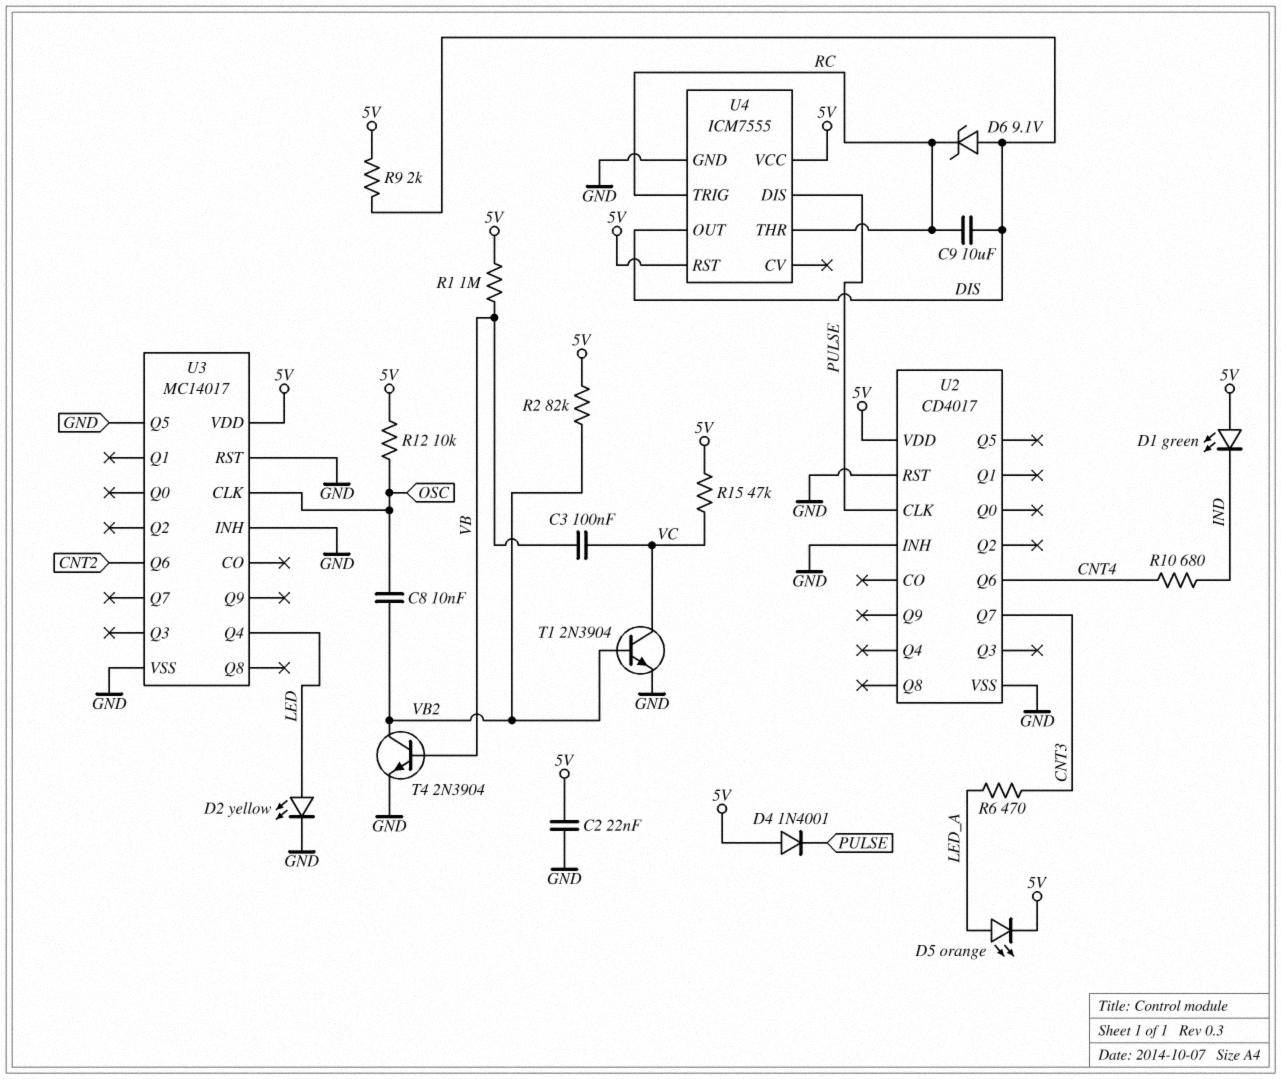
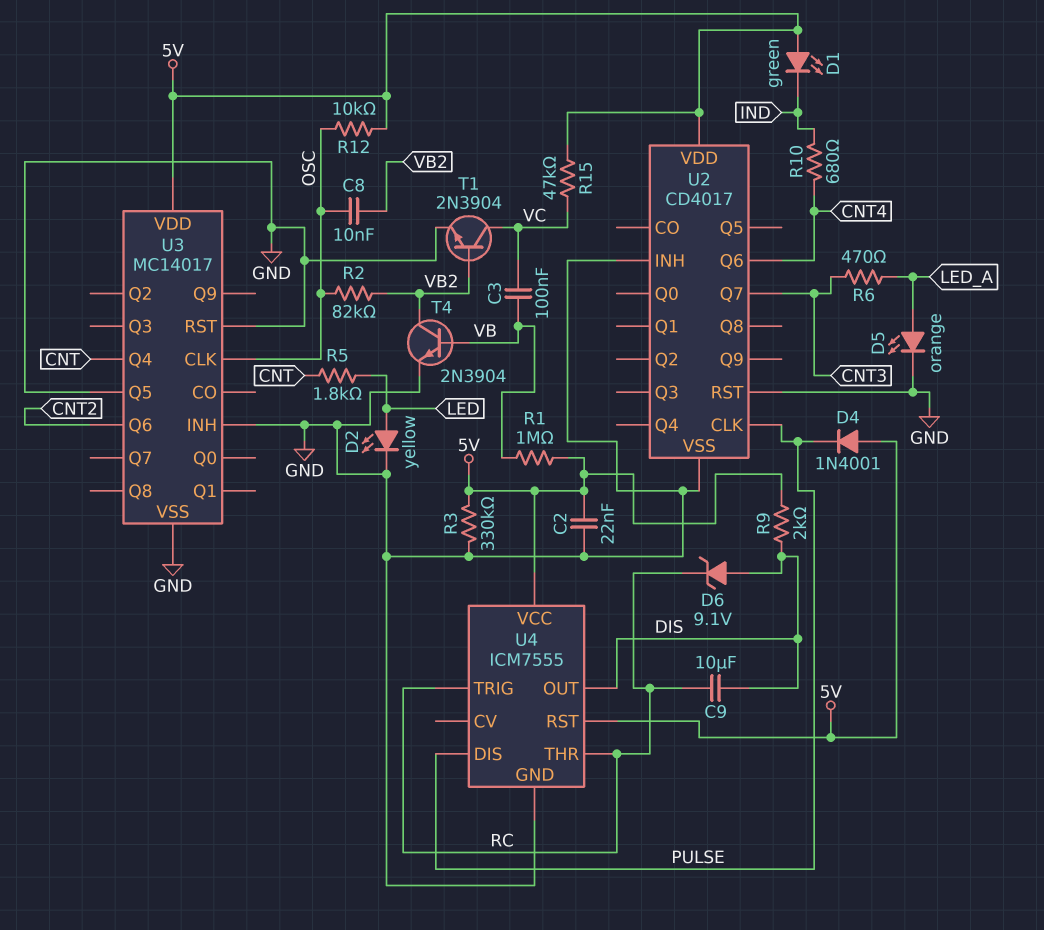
D5: LED orange (A LED_A, K 5V) -> LED orange (A LED_A, K GND)
R2: 82k (5V, VB2) -> 82k (OSC, VB2)
R3: none -> 330k (5V, GND)
R5: none -> 1.8k (CNT, LED)
U3 pin Q4: LED -> CNT

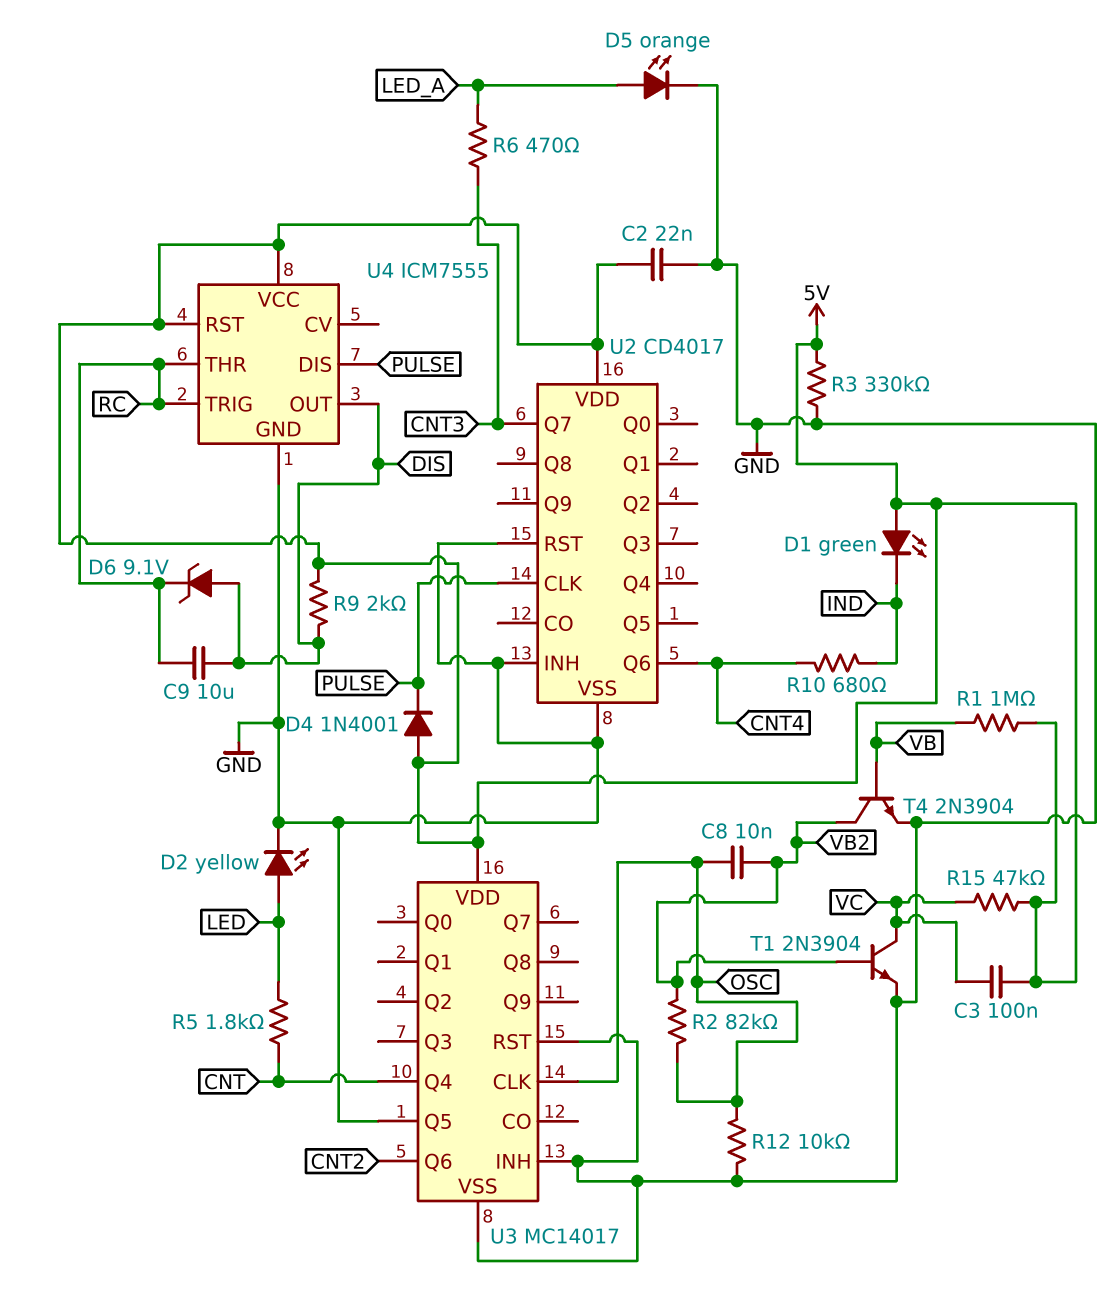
C3: 100nF (VB, VC) -> 100nF (5V, VC)
R12: 10k (5V, OSC) -> 10k (GND, OSC)

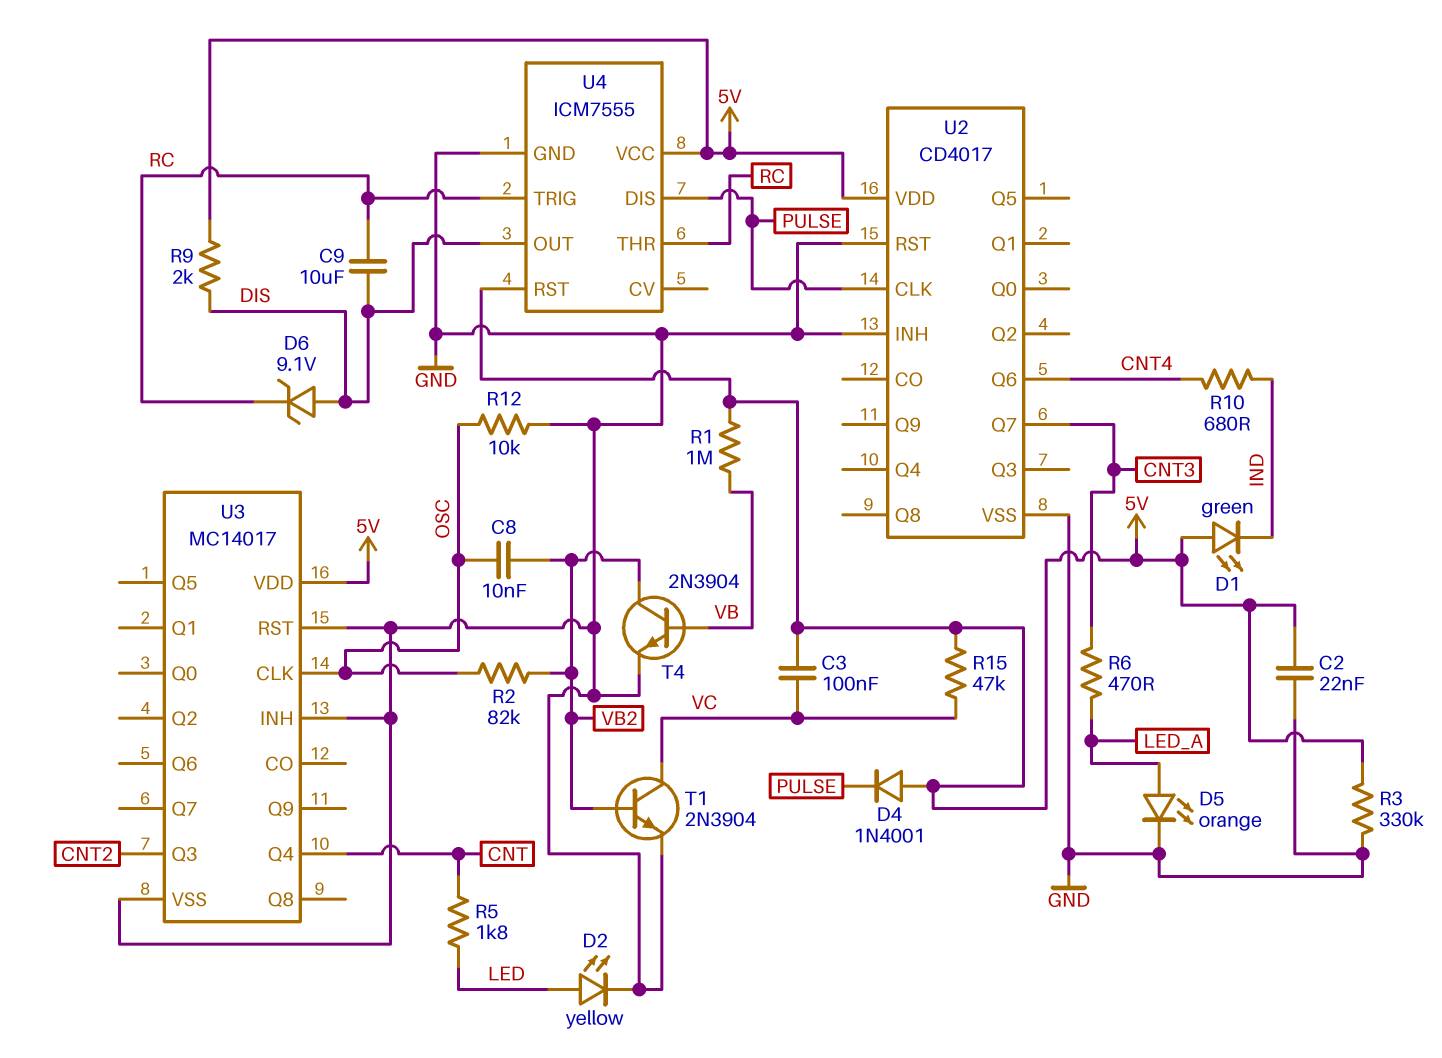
U3 pin Q3: none -> CNT2
U3 pin Q5: GND -> none
U3 pin Q6: CNT2 -> none

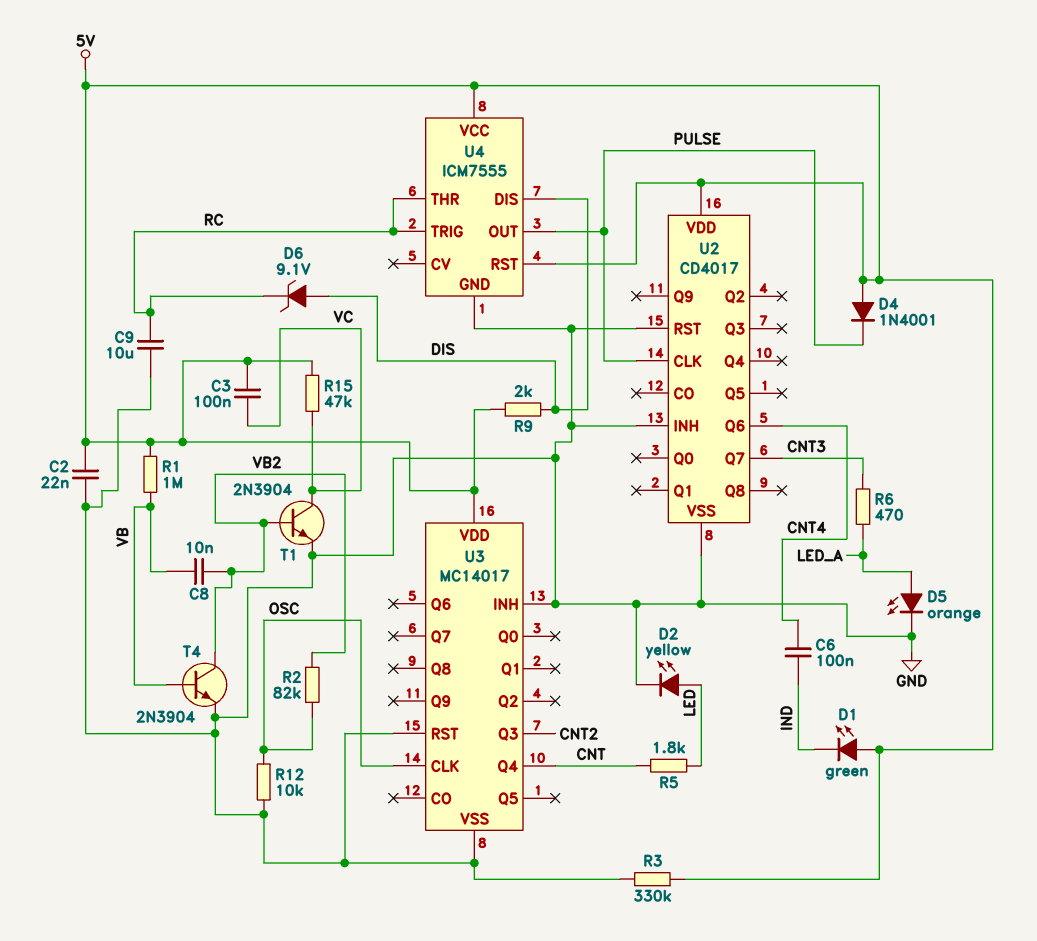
C6: none -> 100nF (CNT4, IND)
C8: 10nF (OSC, VB2) -> 10nF (VB, VB2)
C9: 10uF (DIS, RC) -> 10uF (GND, RC)
R10: 680 (CNT4, IND) -> none
U4 pin DIS: PULSE -> DIS
U4 pin OUT: DIS -> PULSE

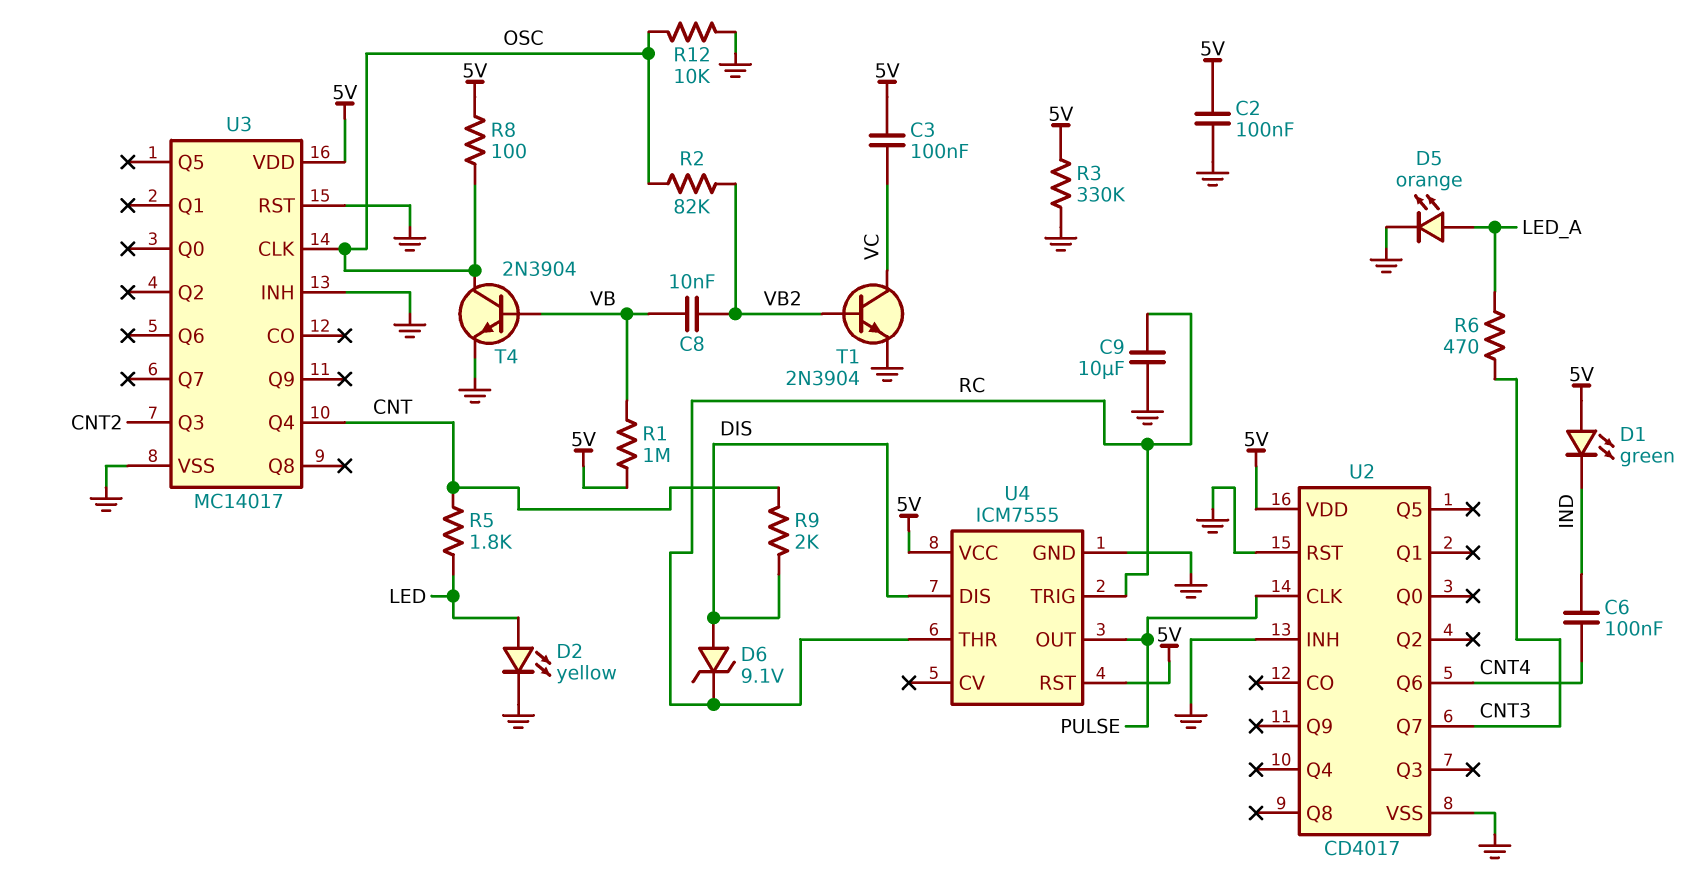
C2: 22nF (5V, GND) -> 100nF (5V, GND)
D4: diode 1N4001 (A 5V, K PULSE) -> none
R8: none -> 100 (5V, OSC)
R9: 2k (5V, DIS) -> 2k (CNT, DIS)
R15: 47k (5V, VC) -> none
T4: NPN 2N3904 (B VB, C VB2, E GND) -> NPN 2N3904 (B VB, C OSC, E GND)

